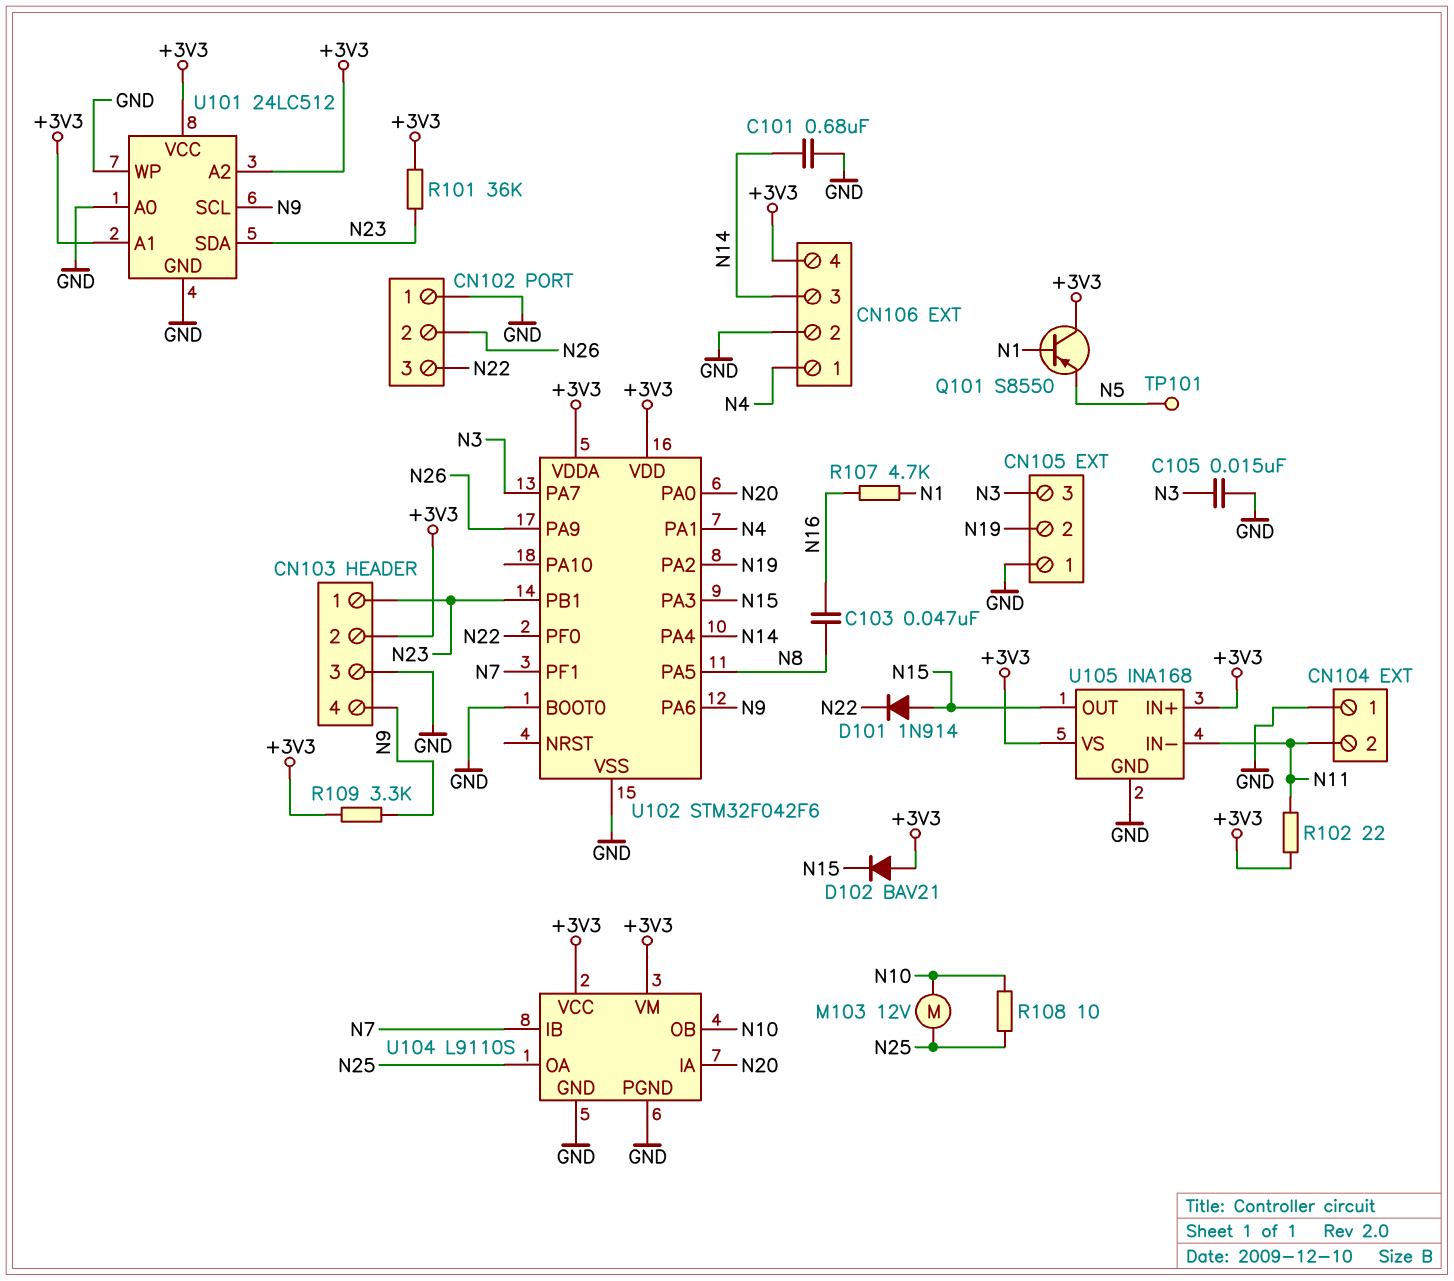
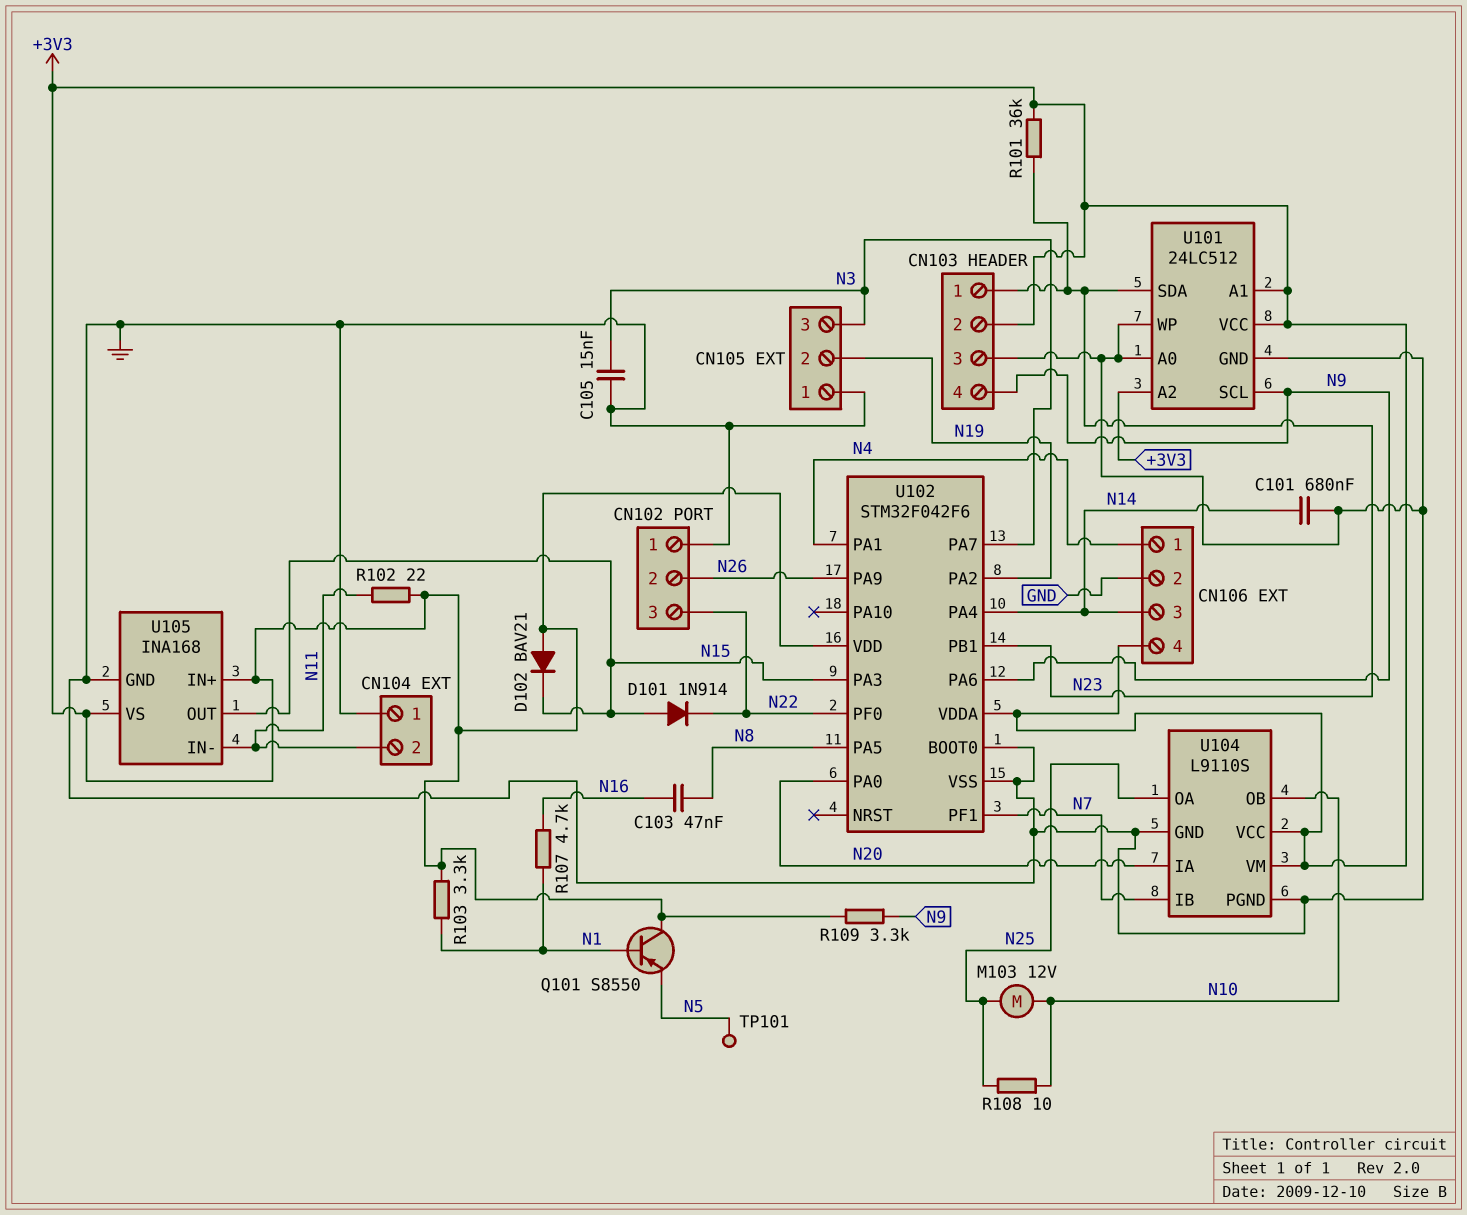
R103: none -> 3.3k (+3V3, N1)

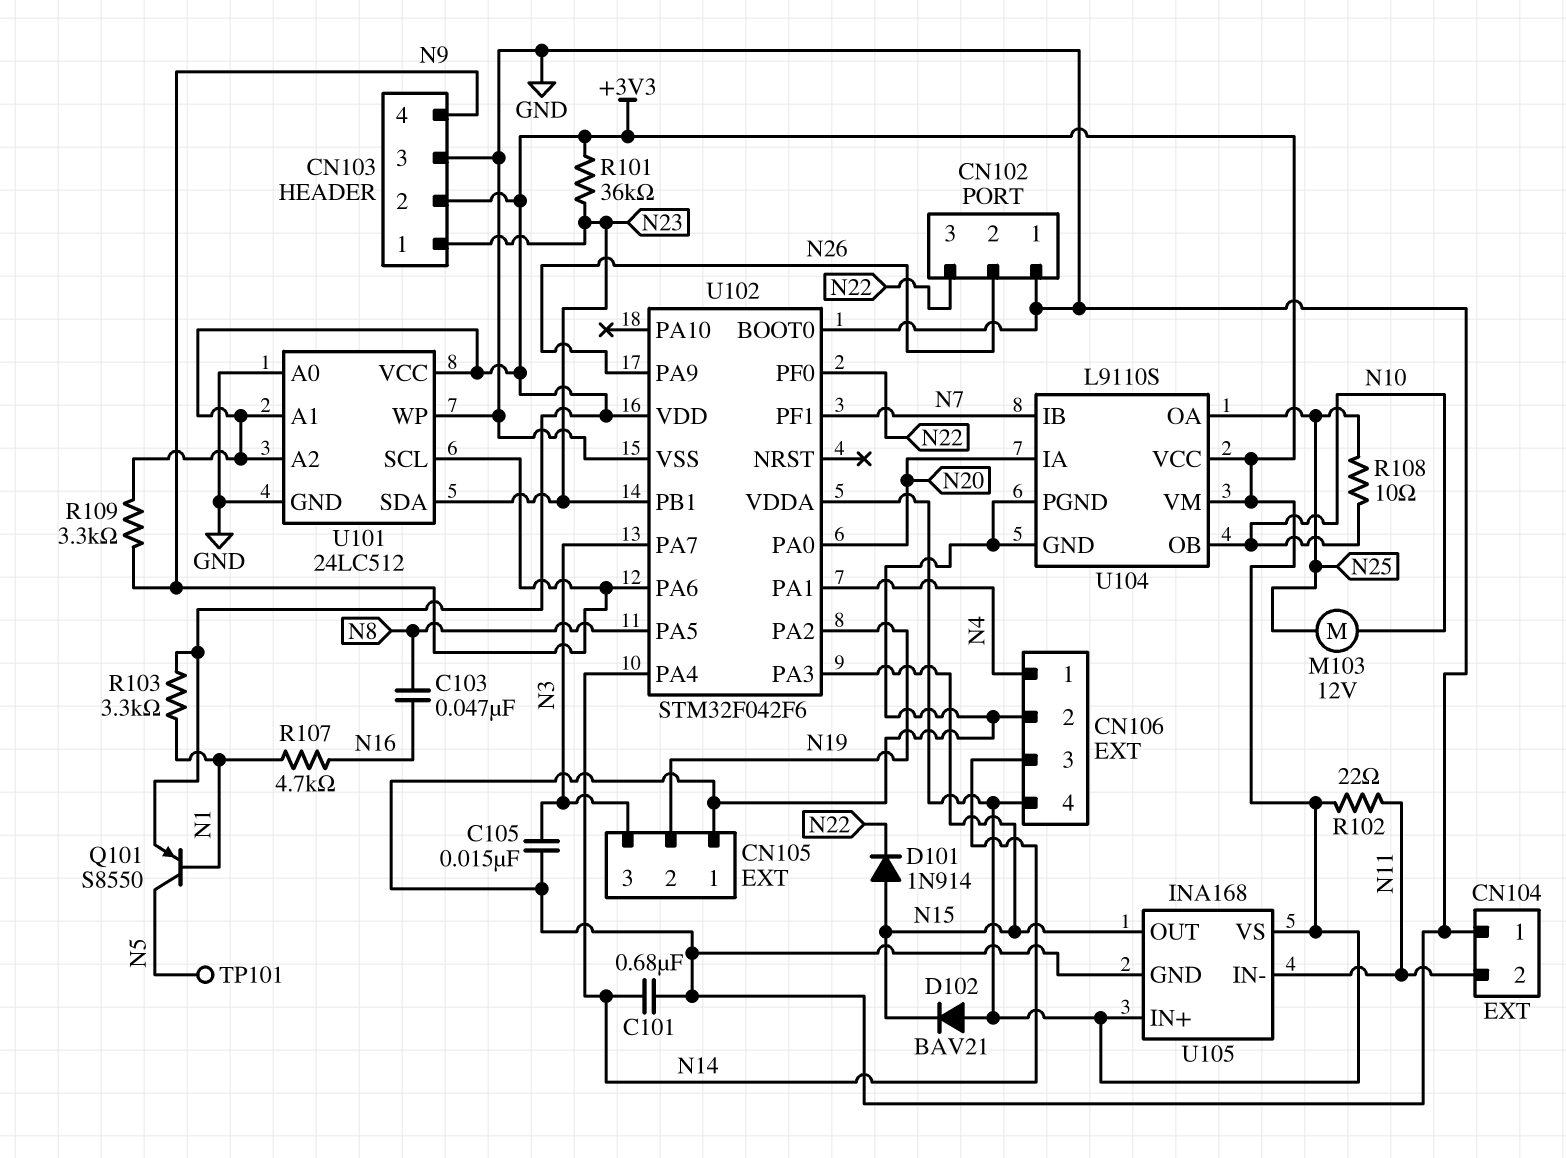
Q101: PNP S8550 (B N1, C +3V3, E N5) -> PNP S8550 (B N1, C N5, E +3V3)

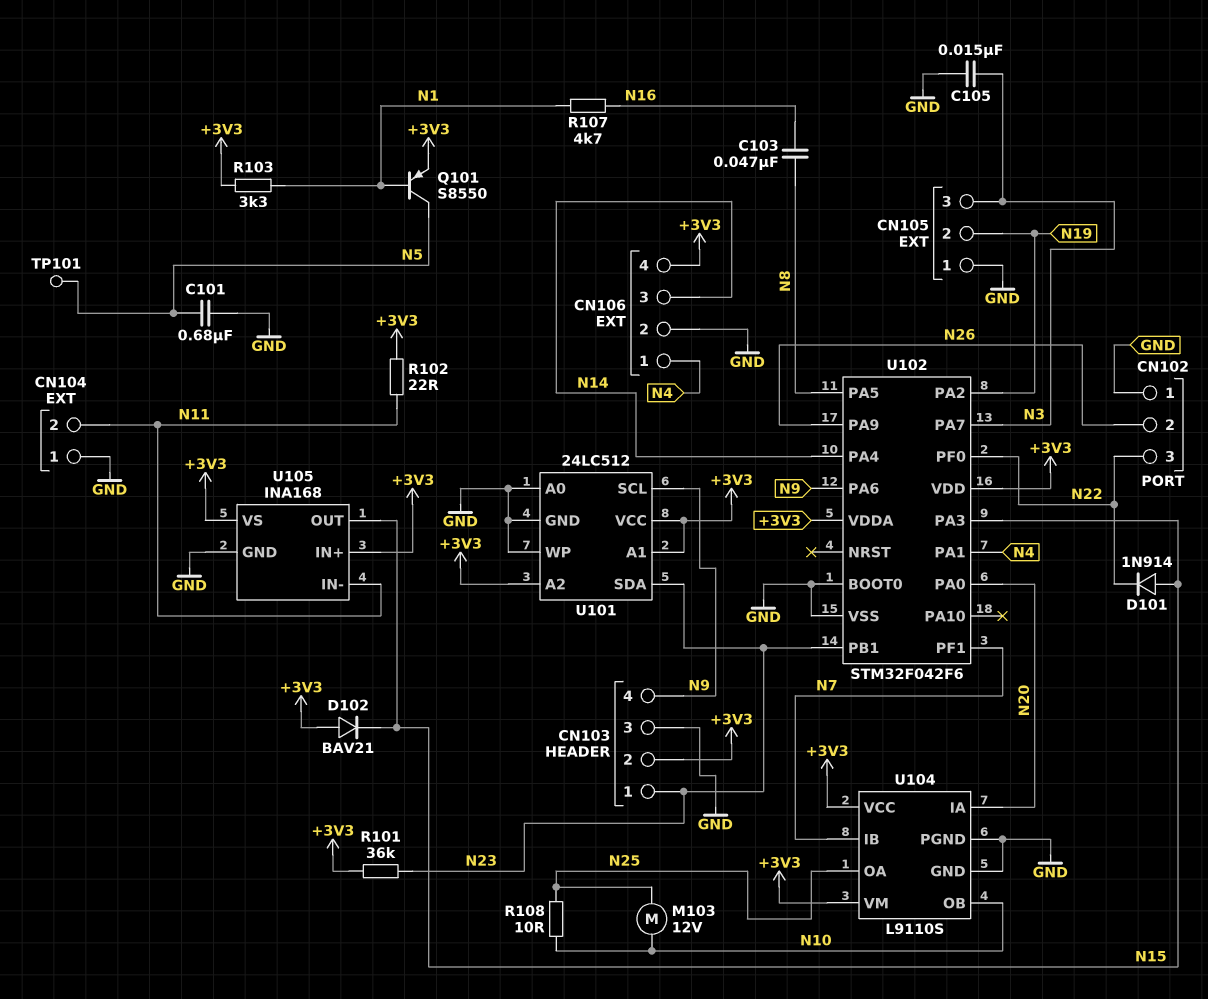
C101: 680nF (GND, N14) -> 680nF (GND, N5)
R109: 3.3k (+3V3, N9) -> none

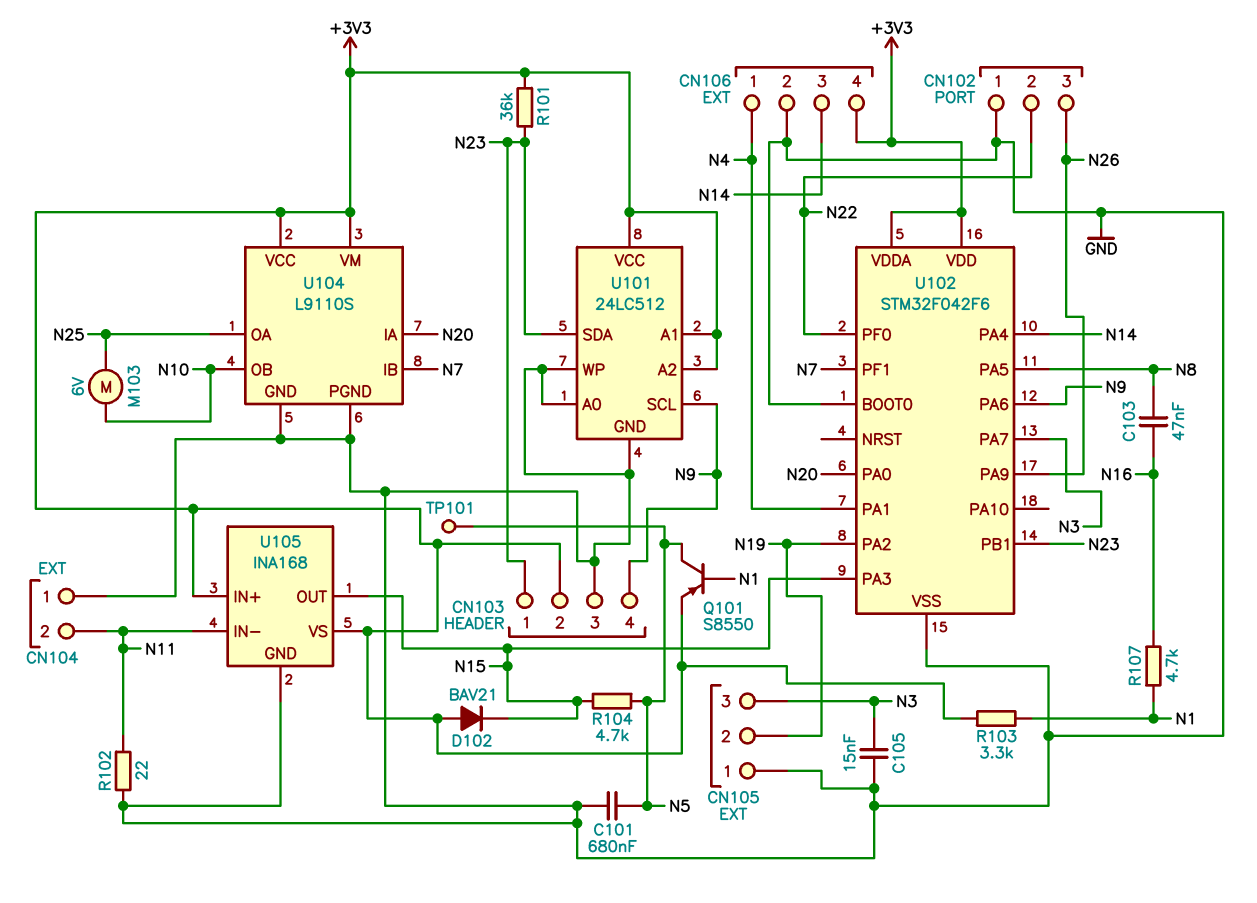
CN102 pin 2: N26 -> N22
CN102 pin 3: N22 -> N26
D101: diode 1N914 (A N15, K N22) -> none
M103: motor 12V (N10, N25) -> motor 6V (N10, N25)
R102: 22 (+3V3, N11) -> 22 (GND, N11)
R104: none -> 4.7k (N5, N15)
R108: 10 (N10, N25) -> none

